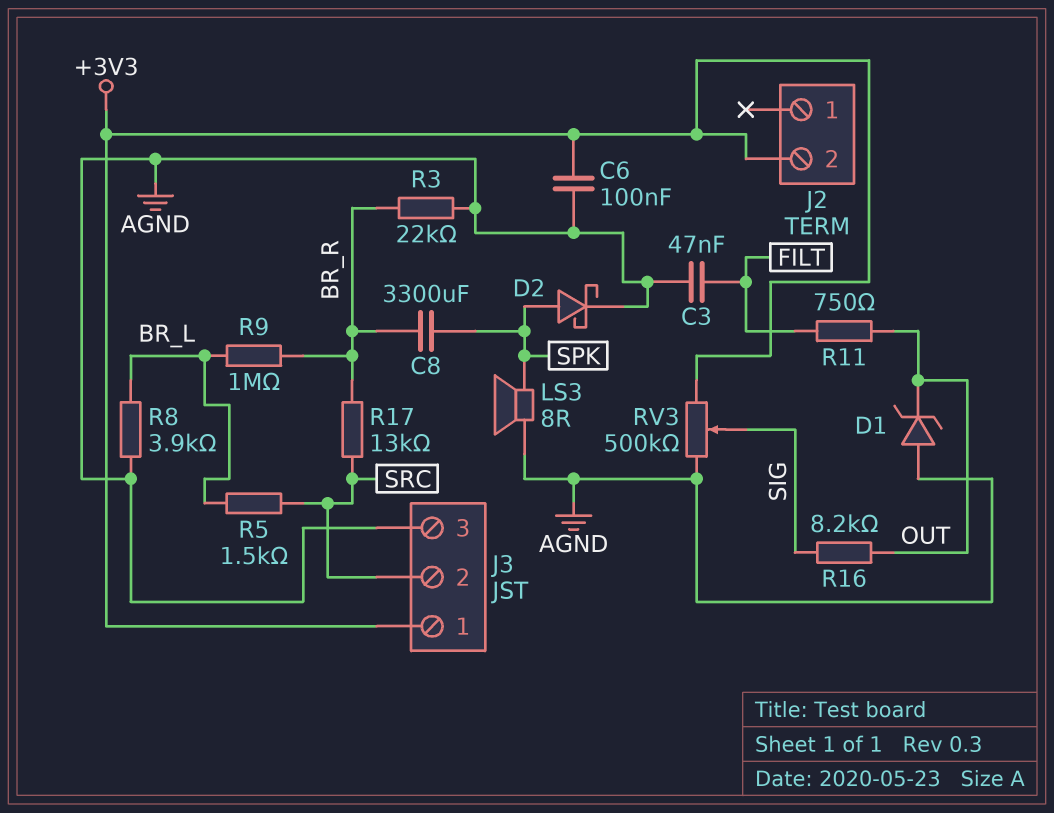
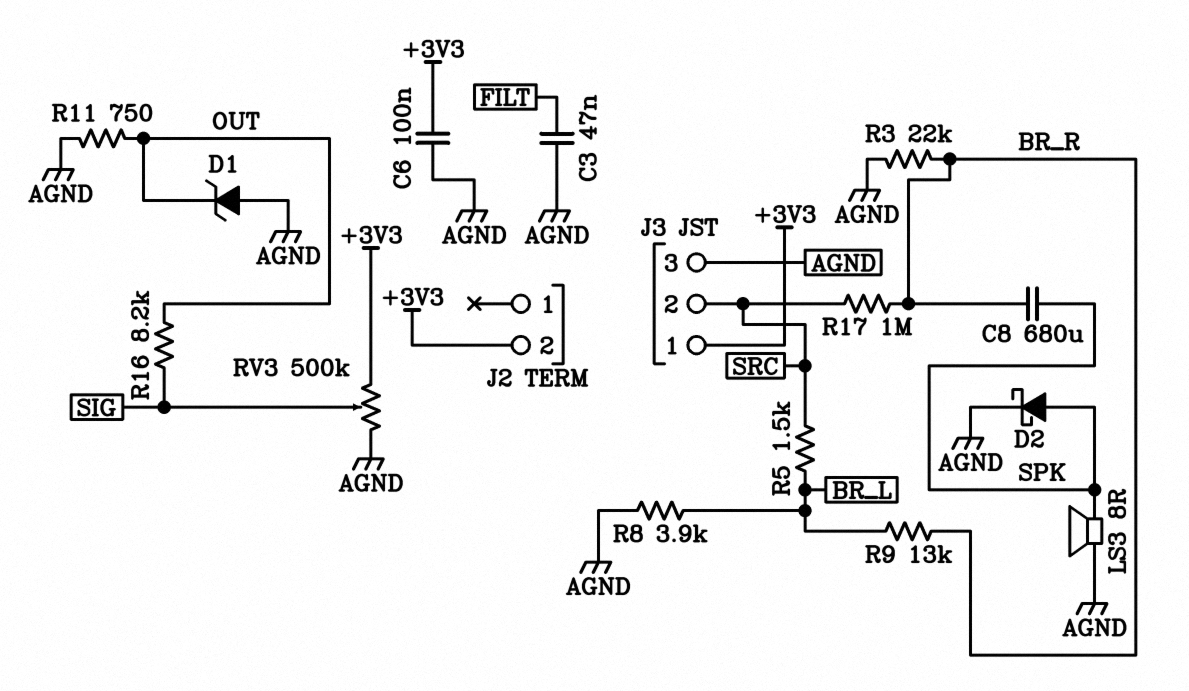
C8: 3300uF (BR_R, SPK) -> 680uF (BR_R, SPK)
R9: 1M (BR_L, BR_R) -> 13k (BR_L, BR_R)
R11: 750 (FILT, OUT) -> 750 (AGND, OUT)
R17: 13k (BR_R, SRC) -> 1M (BR_R, SRC)

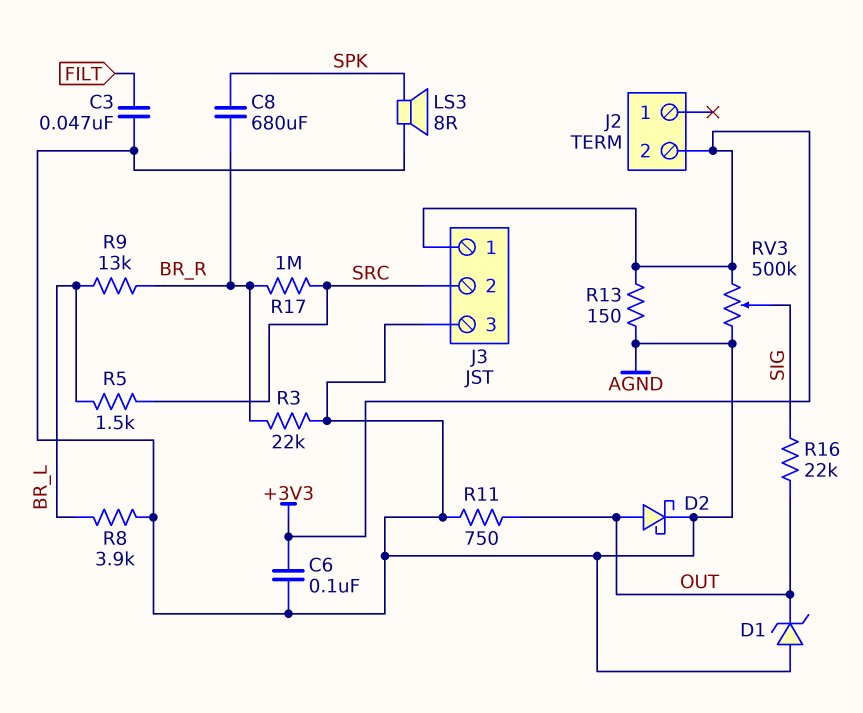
D2: schottky (A SPK, K AGND) -> schottky (A OUT, K AGND)
R13: none -> 150 (+3V3, AGND)
R16: 8.2k (OUT, SIG) -> 22k (OUT, SIG)

